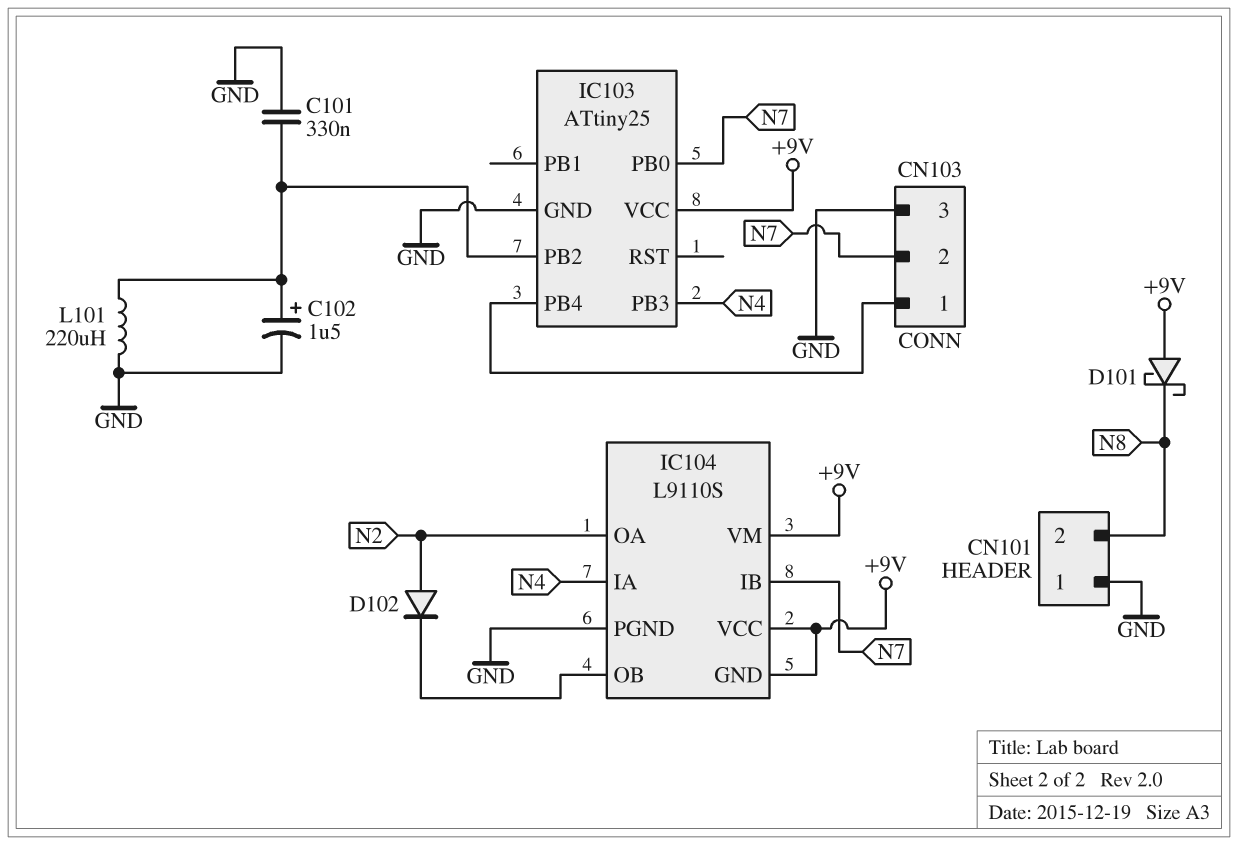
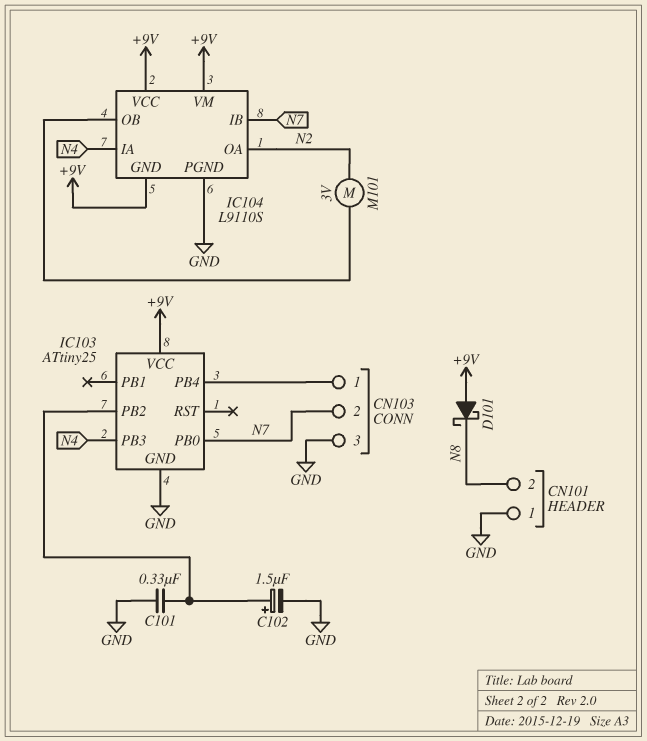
D102: diode (A N2, K IC104/OB) -> none
L101: 220uH (GND, IC103/PB2) -> none
M101: none -> motor 3V (IC104/OB, N2)

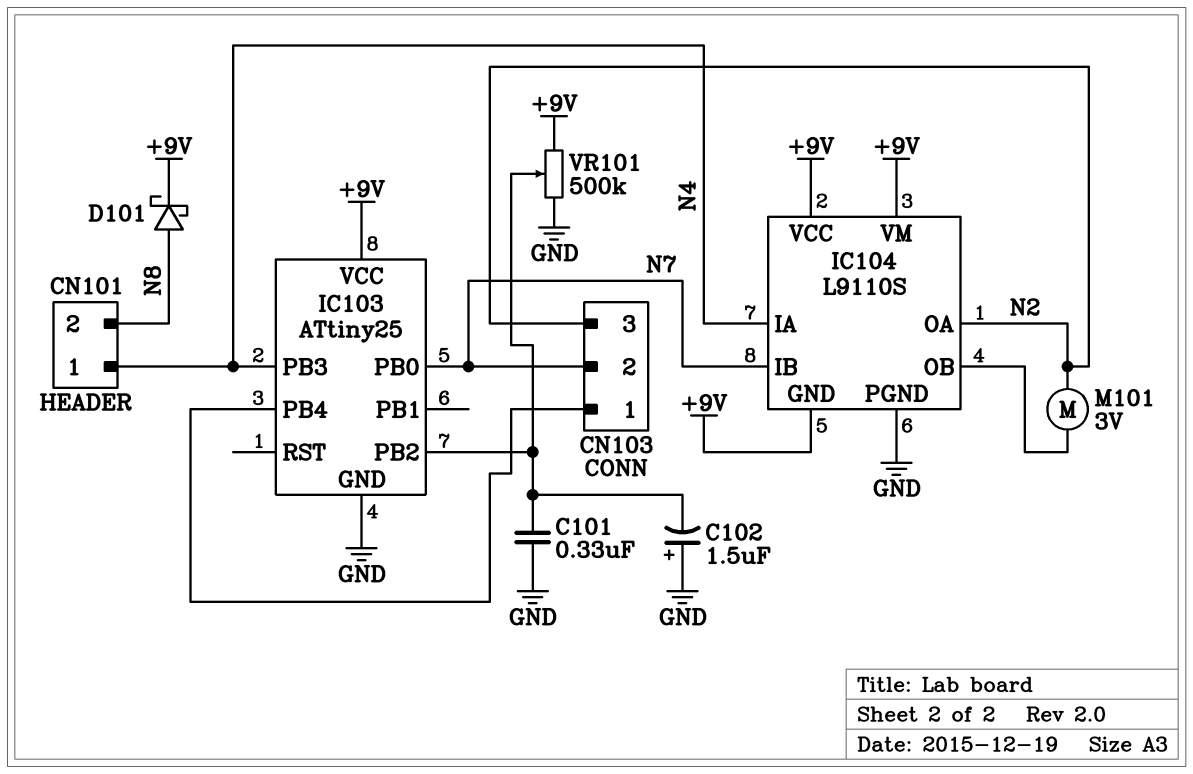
C102: 1.5uF (plus IC103/PB2, minus GND) -> 1.5uF (plus GND, minus IC103/PB2)
CN101 pin 1: GND -> N4
CN103 pin 3: GND -> N2
D101: schottky (A +9V, K N8) -> schottky (A N8, K +9V)
VR101: none -> 500k (+9V, GND, wiper IC103/PB2)

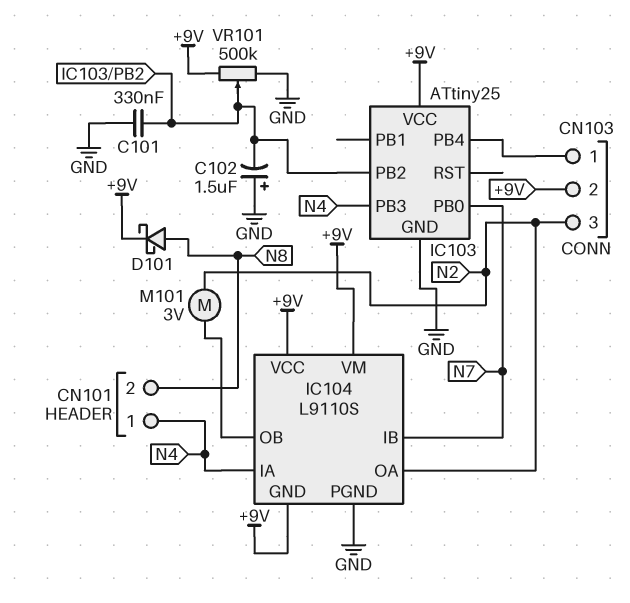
CN103 pin 2: N7 -> +9V

